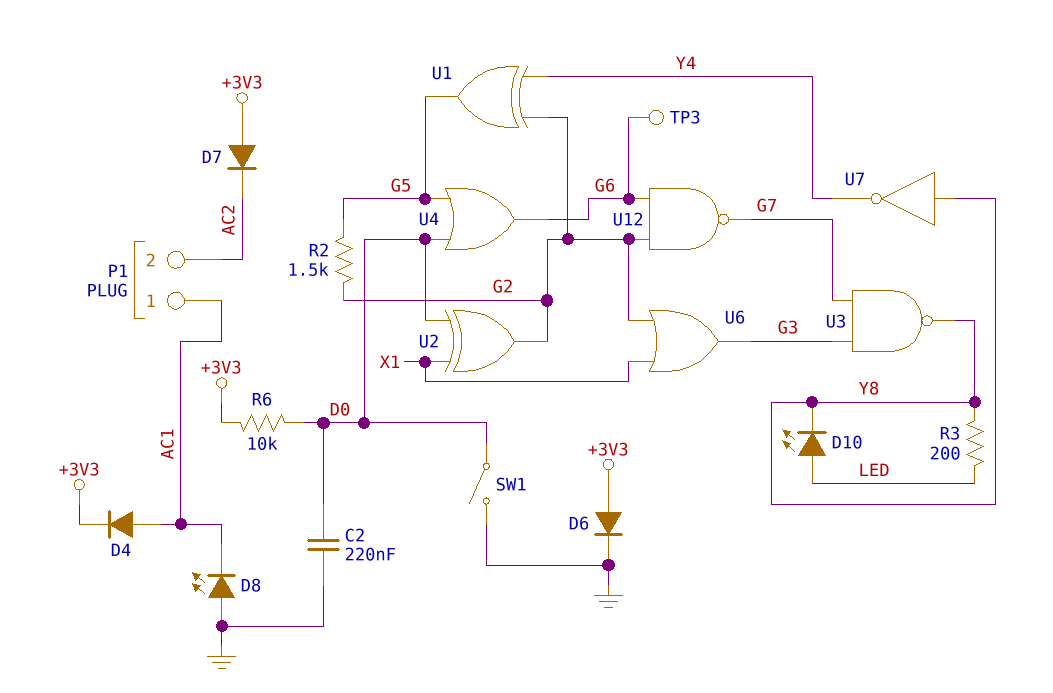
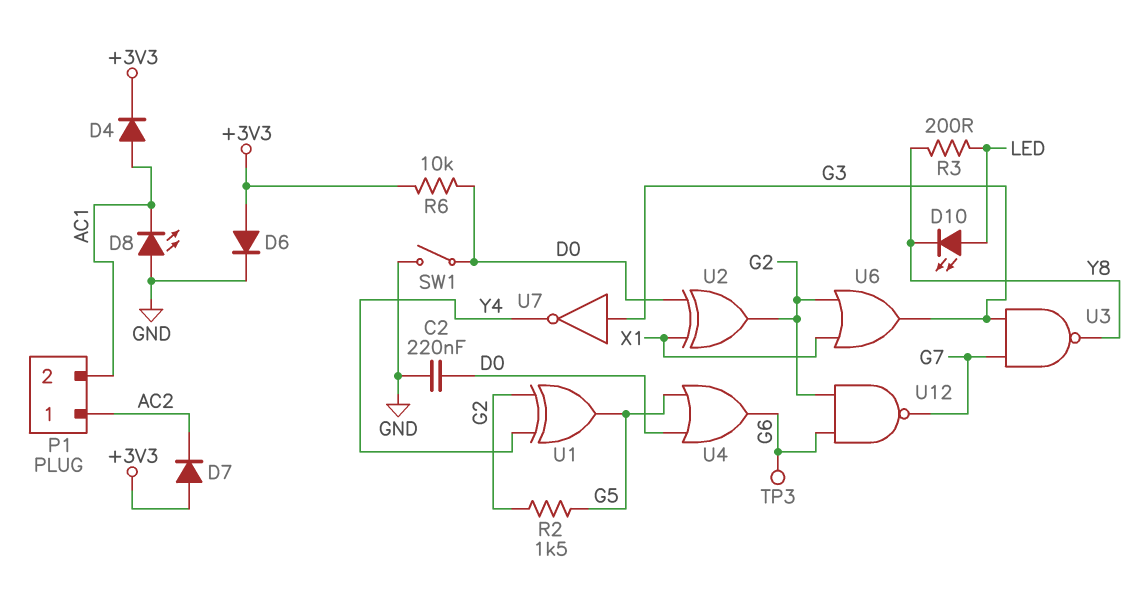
P1 pin 1: AC1 -> AC2
P1 pin 2: AC2 -> AC1
U7: NOT (in Y8, out Y4) -> NOT (in G3, out Y4)

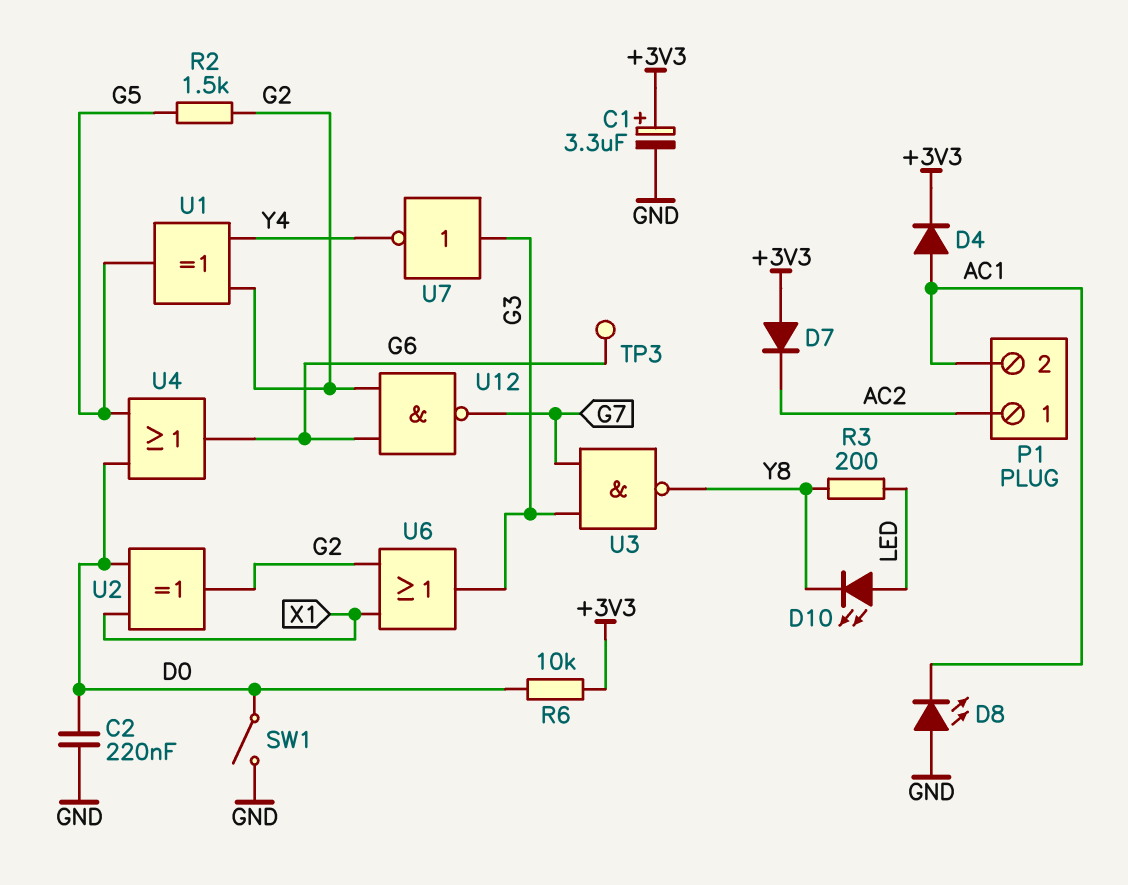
C1: none -> 3.3uF (plus +3V3, minus GND)
D6: diode (A +3V3, K GND) -> none

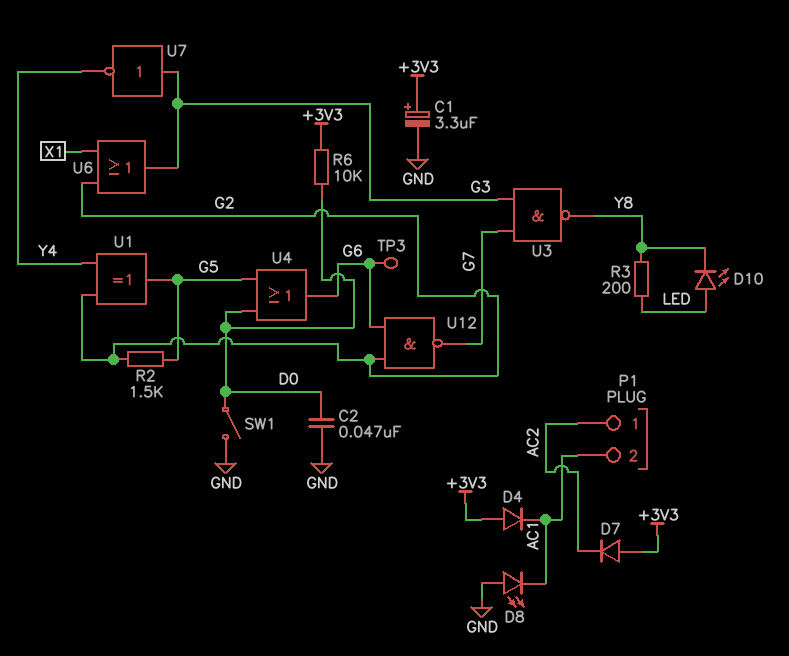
C2: 220nF (D0, GND) -> 47nF (D0, GND)
D4: diode (A AC1, K +3V3) -> diode (A +3V3, K AC1)
U2: XOR (in D0, in X1, out G2) -> none

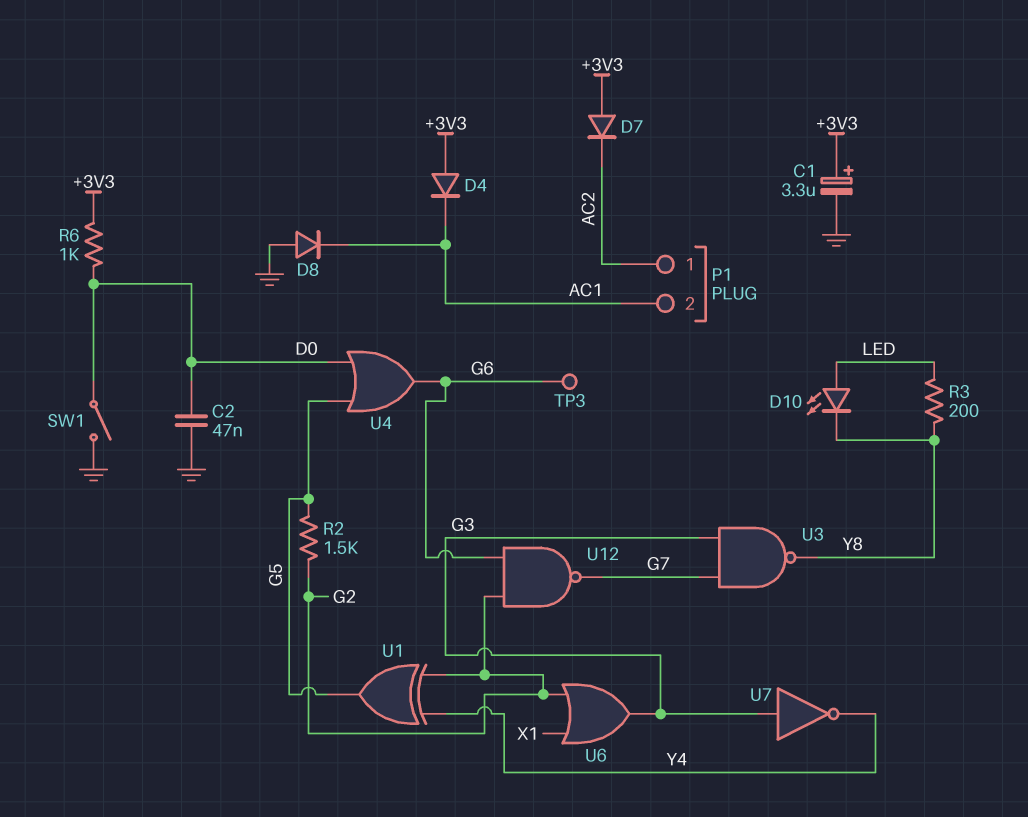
D8: LED (A GND, K AC1) -> diode (A GND, K AC1)
R6: 10k (+3V3, D0) -> 1k (+3V3, D0)

